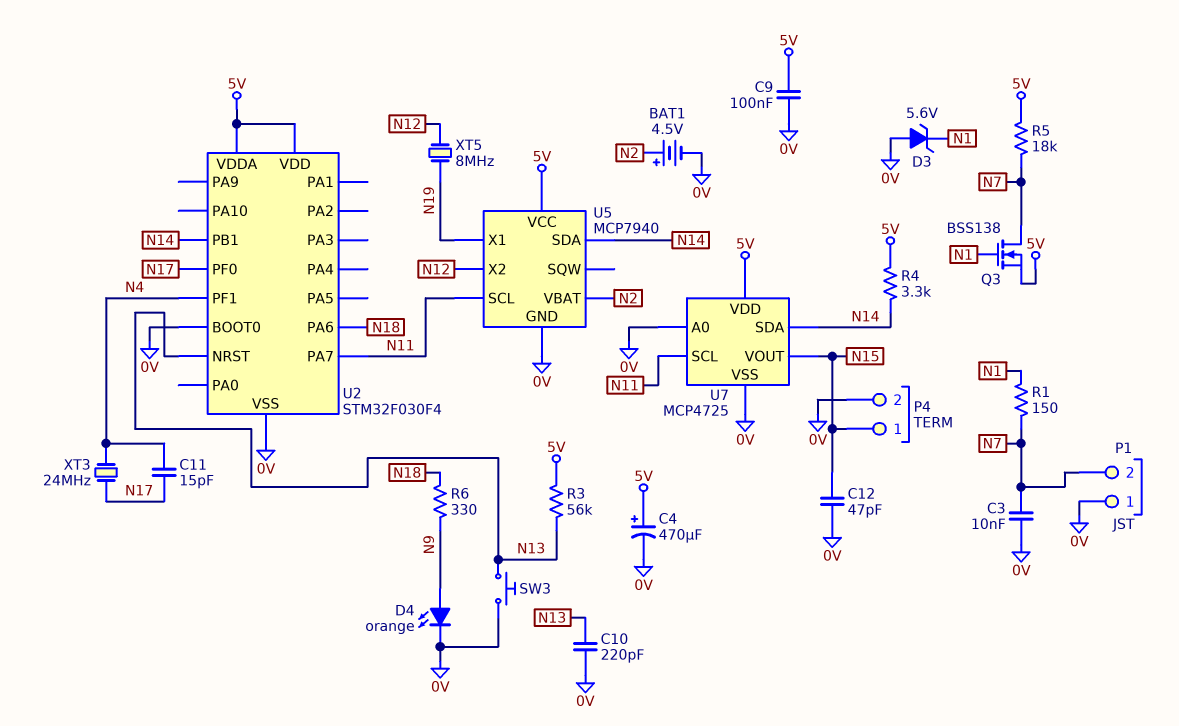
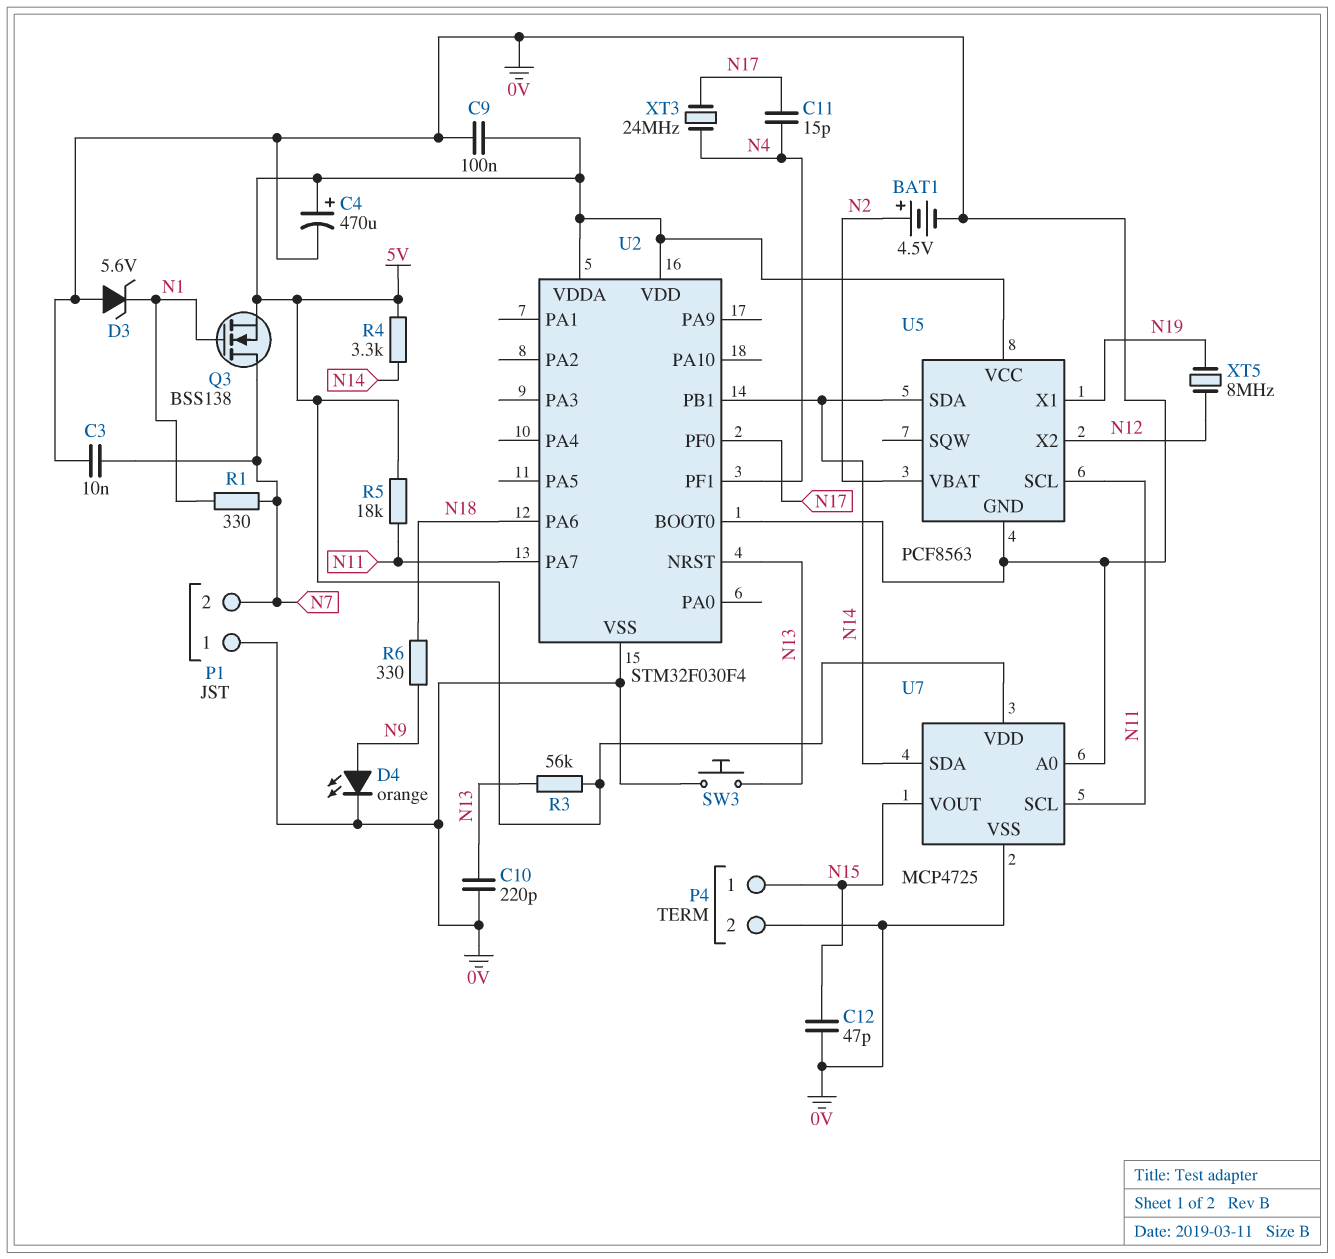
R1: 150 (N1, N7) -> 330 (N1, N7)
R5: 18k (5V, N7) -> 18k (5V, N11)
U5: MCP7940 -> PCF8563

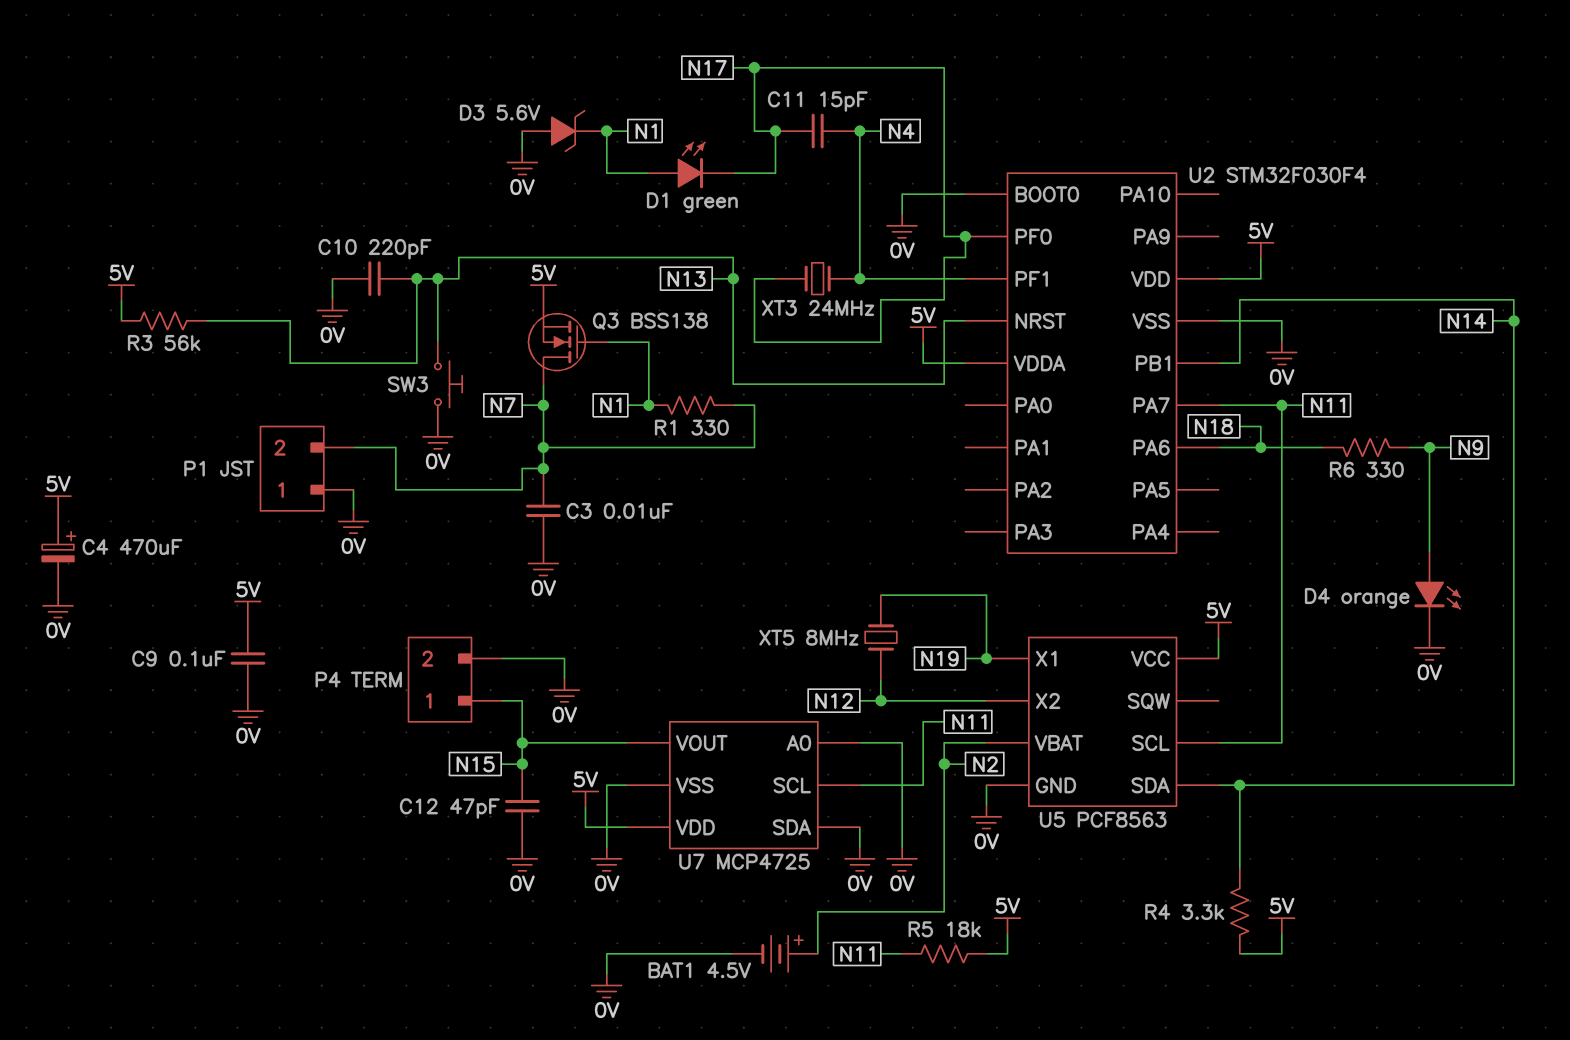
D1: none -> LED green (A N1, K N17)
U7 pin SDA: N14 -> 0V

